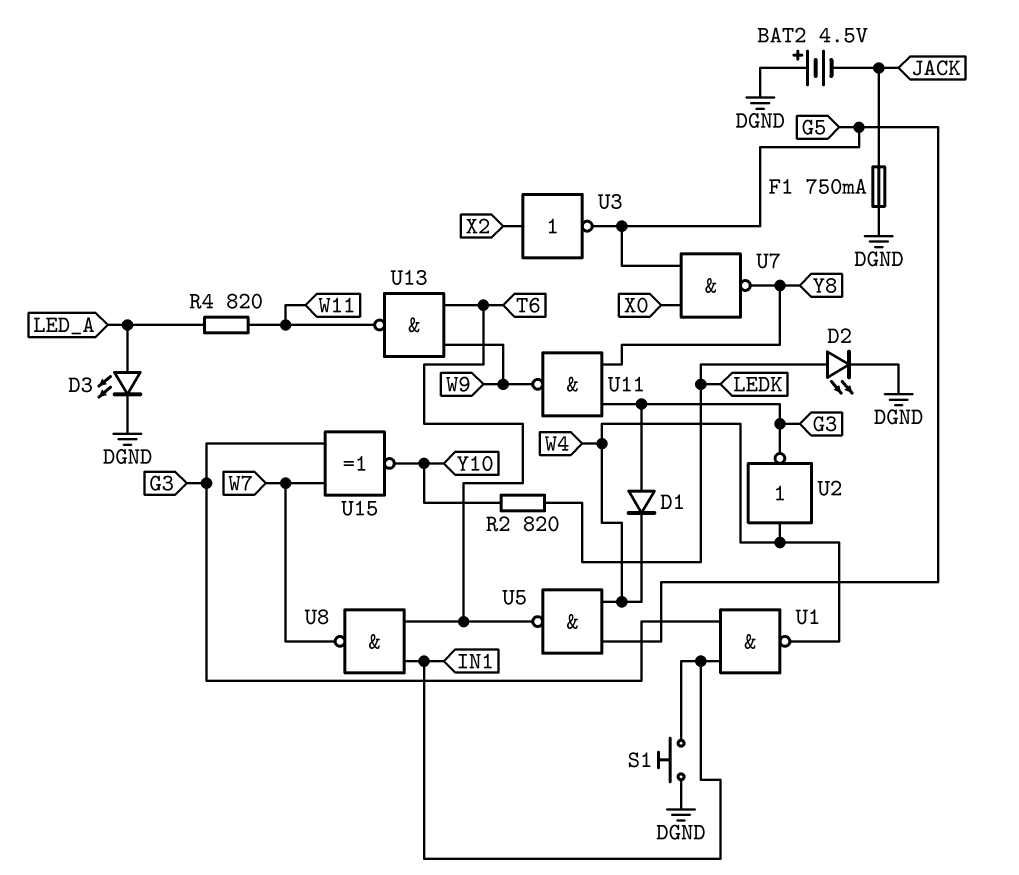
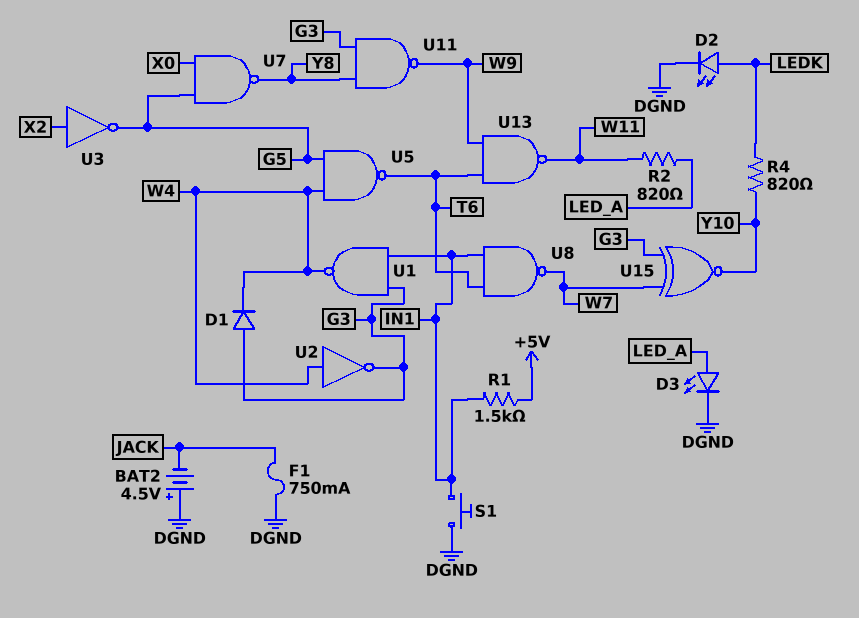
R1: none -> 1.5k (+5V, IN1)
R2: 820 (LEDK, Y10) -> 820 (LED_A, W11)
R4: 820 (LED_A, W11) -> 820 (LEDK, Y10)

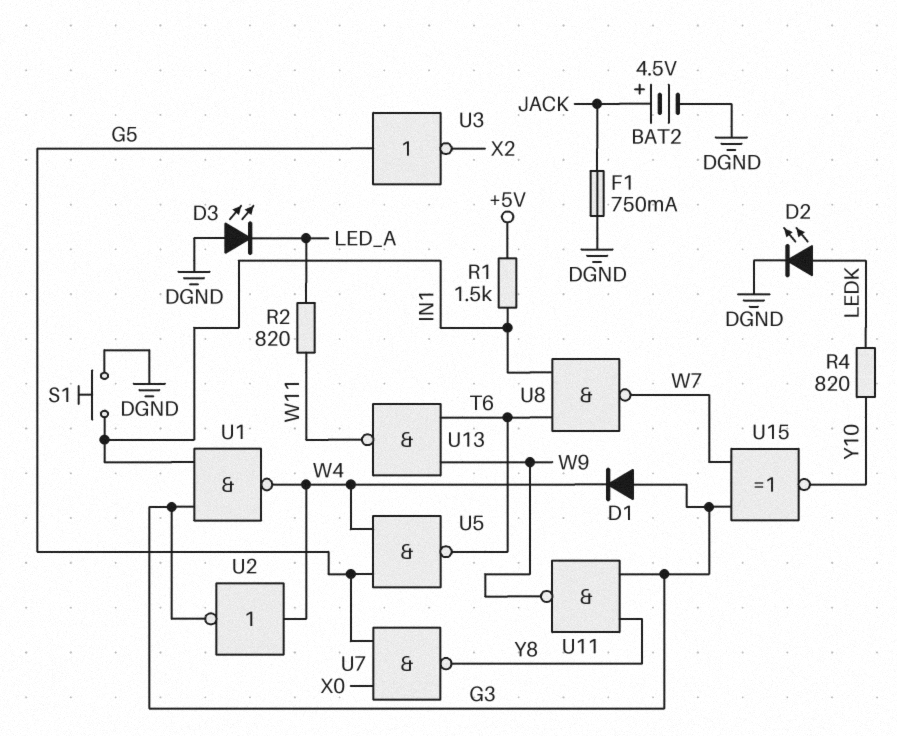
BAT2: 4.5V (plus DGND, minus JACK) -> 4.5V (plus JACK, minus DGND)
D3: LED (A LED_A, K DGND) -> LED (A DGND, K LED_A)
U3: NOT (in X2, out G5) -> NOT (in G5, out X2)

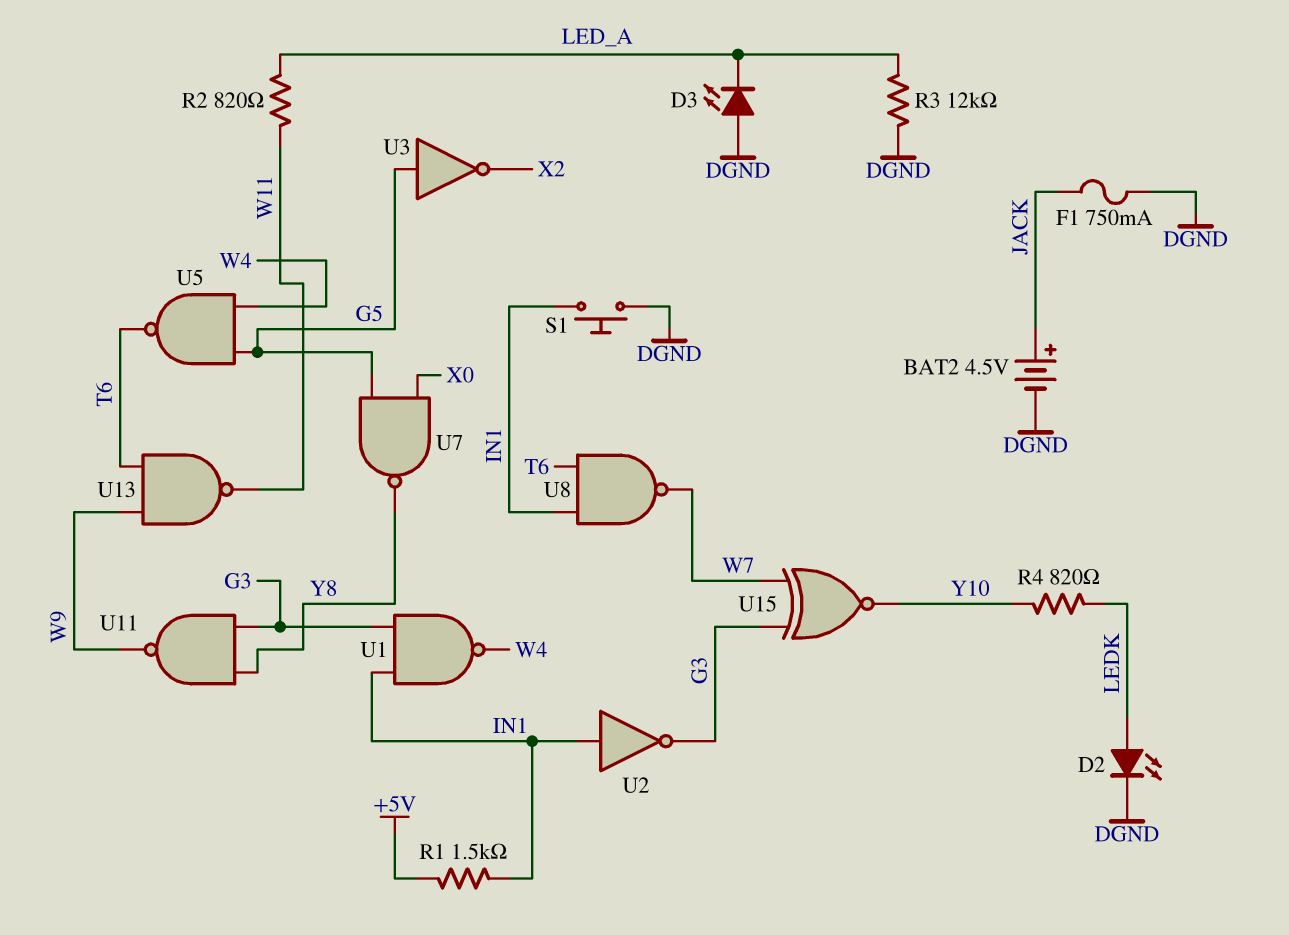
D1: diode (A G3, K W4) -> none
R3: none -> 12k (DGND, LED_A)
U2: NOT (in W4, out G3) -> NOT (in IN1, out G3)

